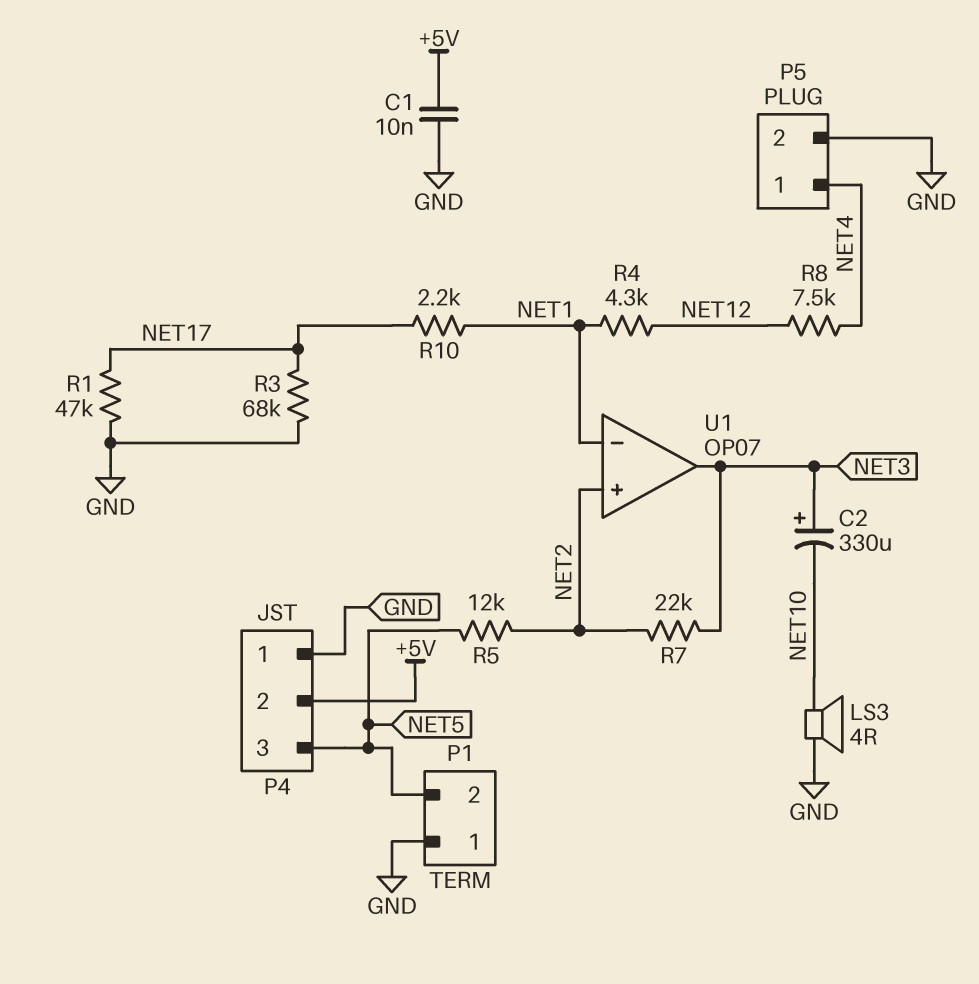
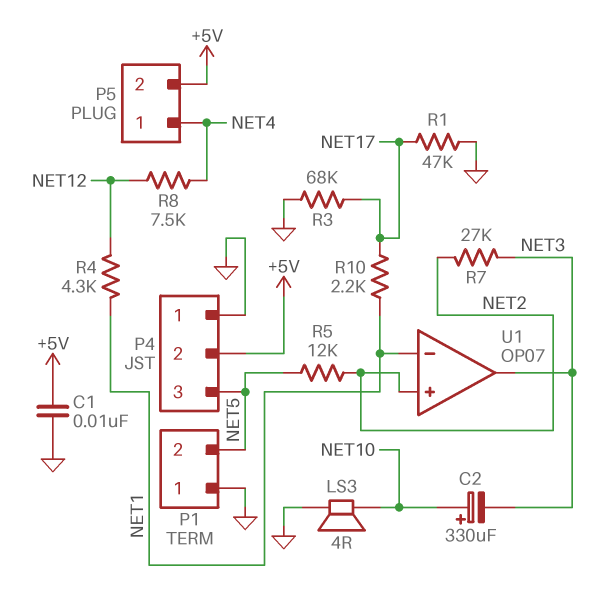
C2: 330uF (plus NET3, minus NET10) -> 330uF (plus NET10, minus NET3)
P5 pin 2: GND -> +5V
R7: 22k (NET2, NET3) -> 27k (NET2, NET3)

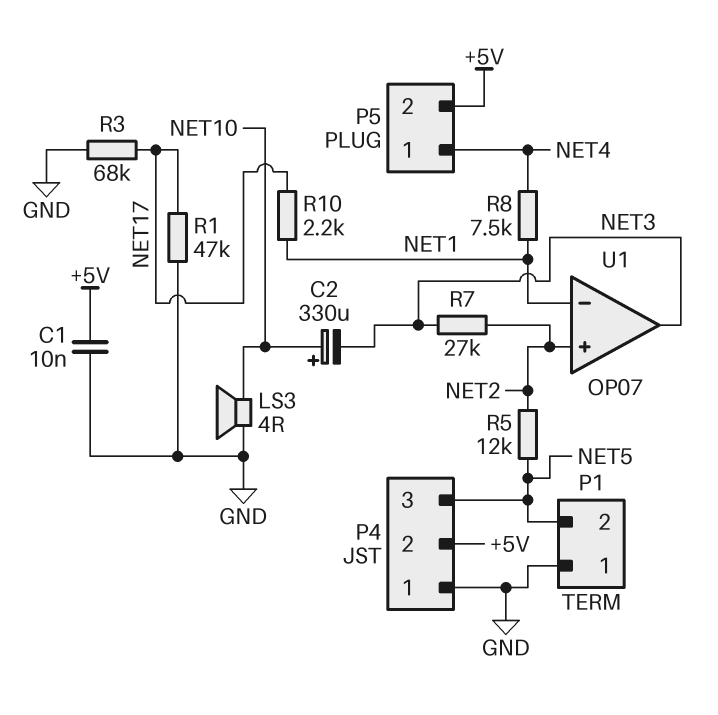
R4: 4.3k (NET1, NET12) -> none
R8: 7.5k (NET4, NET12) -> 7.5k (NET1, NET4)

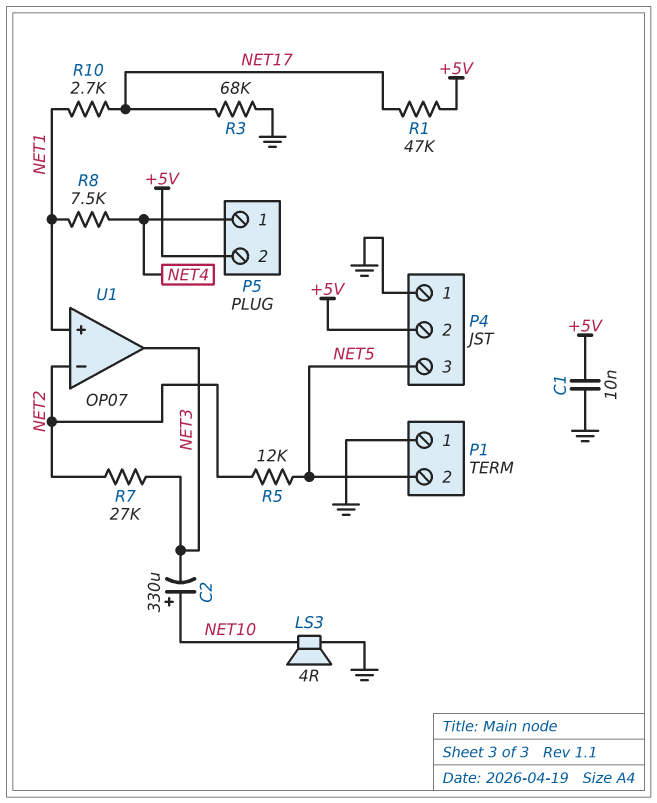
R1: 47k (GND, NET17) -> 47k (+5V, NET17)
R10: 2.2k (NET1, NET17) -> 2.7k (NET1, NET17)
U1 pin in+: NET2 -> NET1
U1 pin in-: NET1 -> NET2

